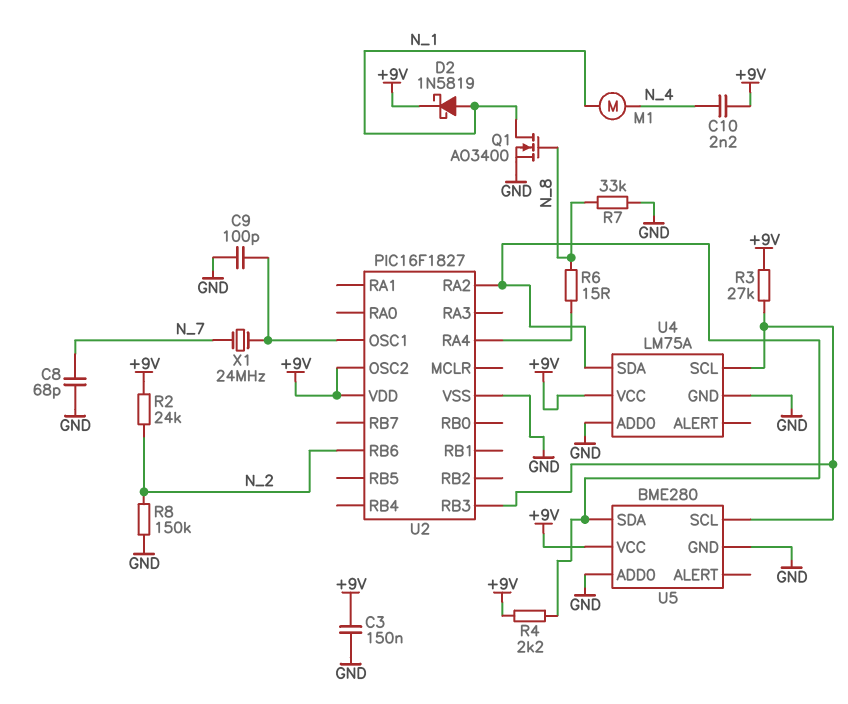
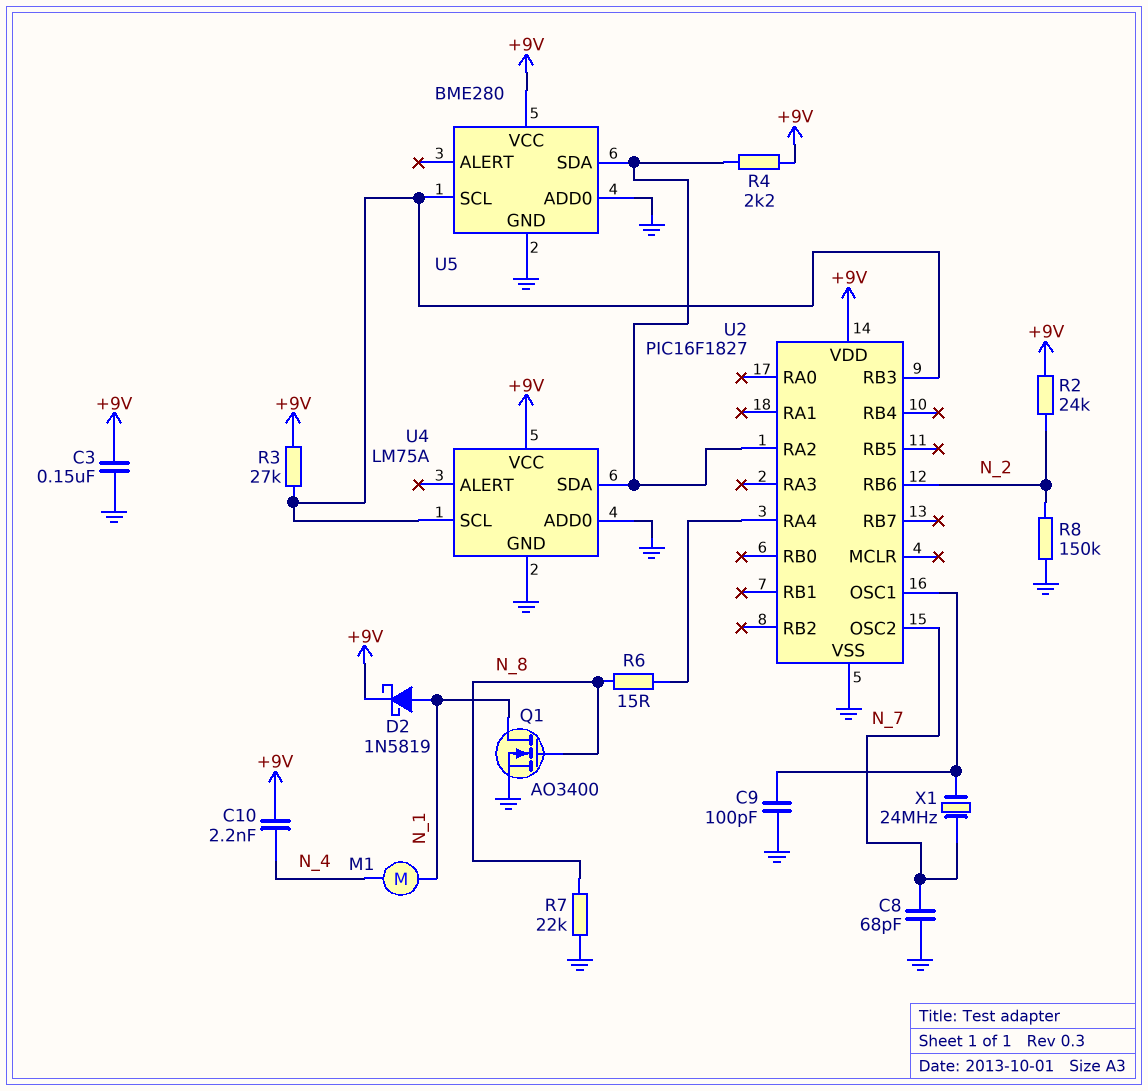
R7: 33k (GND, N_8) -> 22k (GND, N_8)
U2 pin OSC2: +9V -> N_7

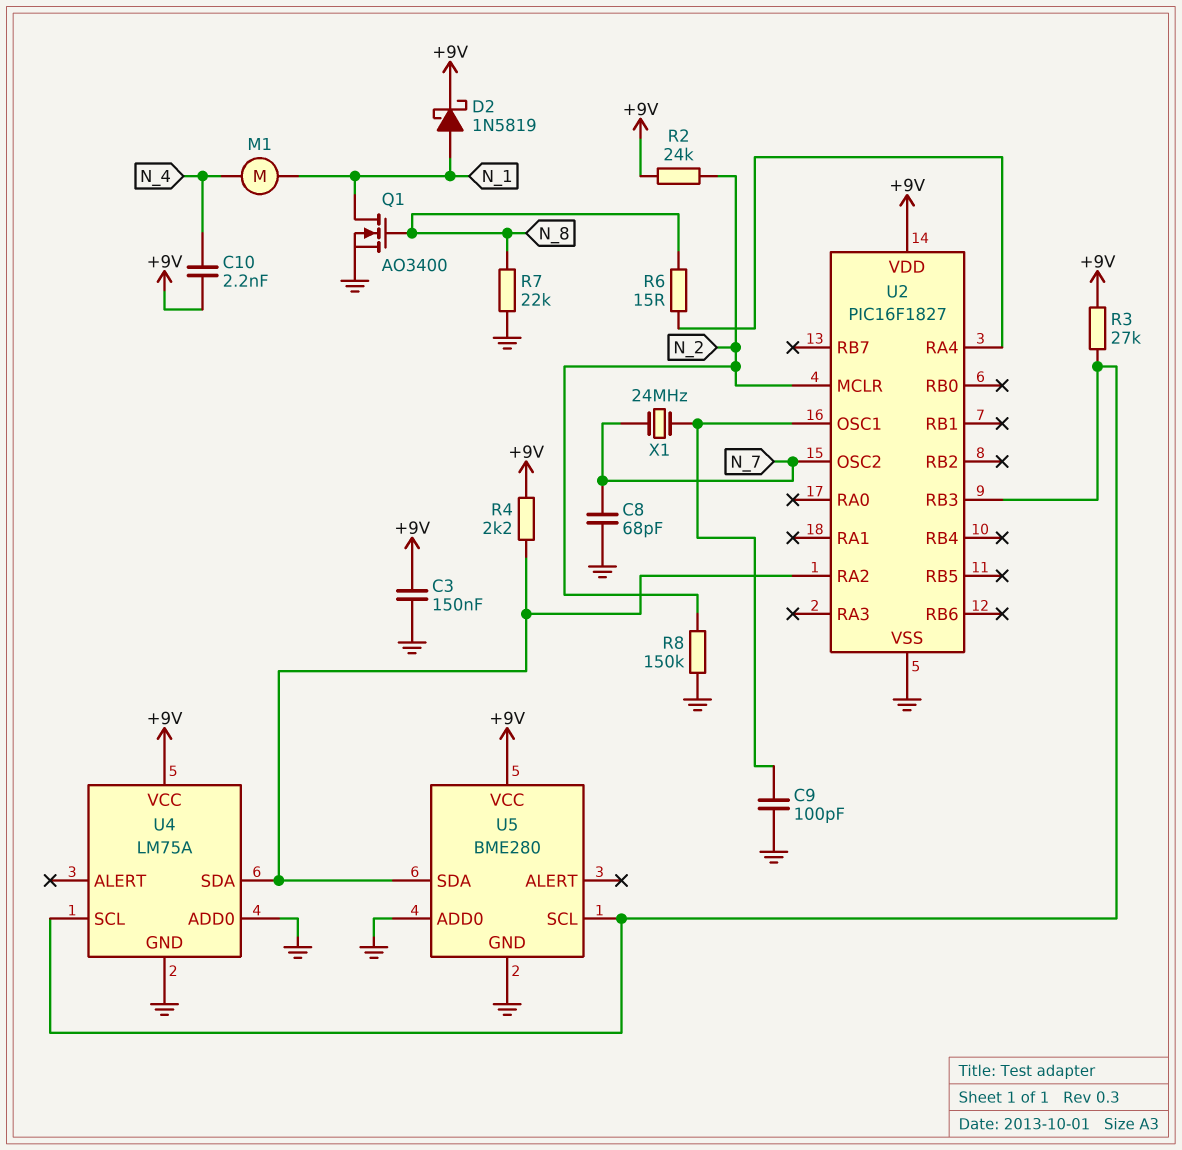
U2 pin MCLR: none -> N_2
U2 pin RB6: N_2 -> none

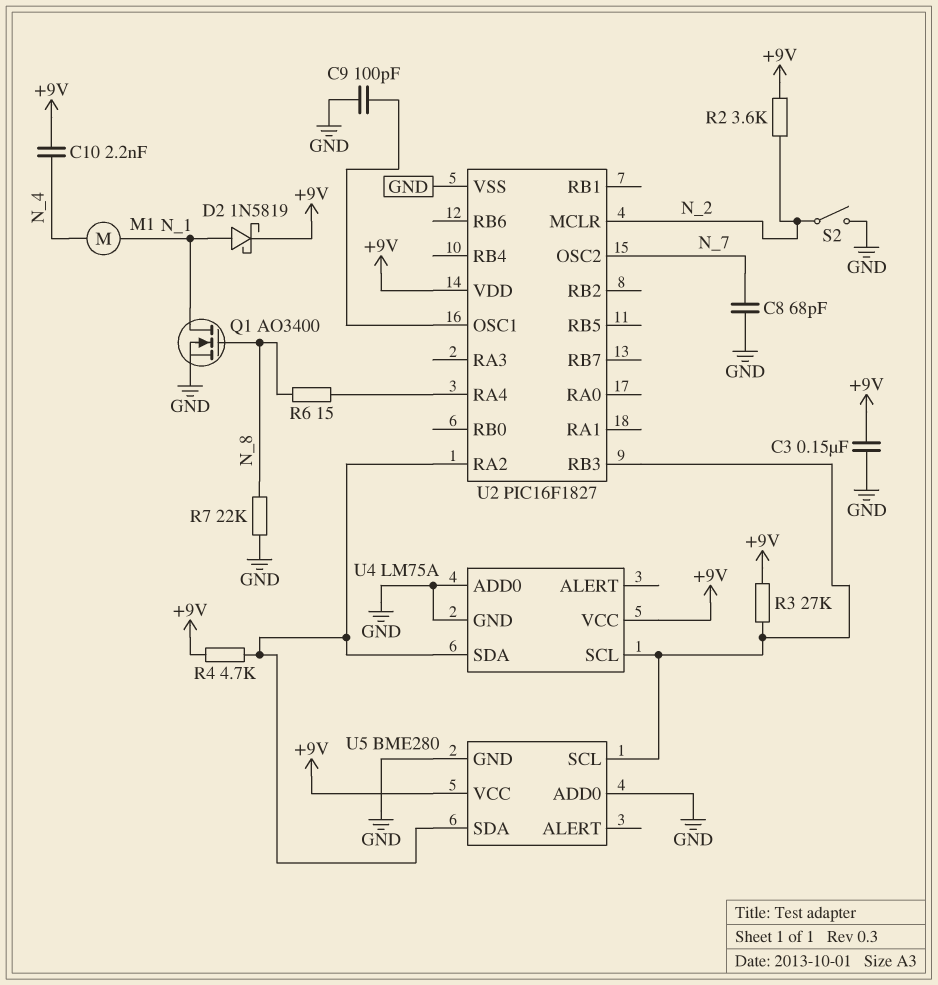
R2: 24k (+9V, N_2) -> 3.6k (+9V, N_2)
R4: 2.2k (+9V, U2/RA2) -> 4.7k (+9V, U2/RA2)
R8: 150k (GND, N_2) -> none
S2: none -> switch (GND, N_2)
X1: 24MHz (N_7, U2/OSC1) -> none

